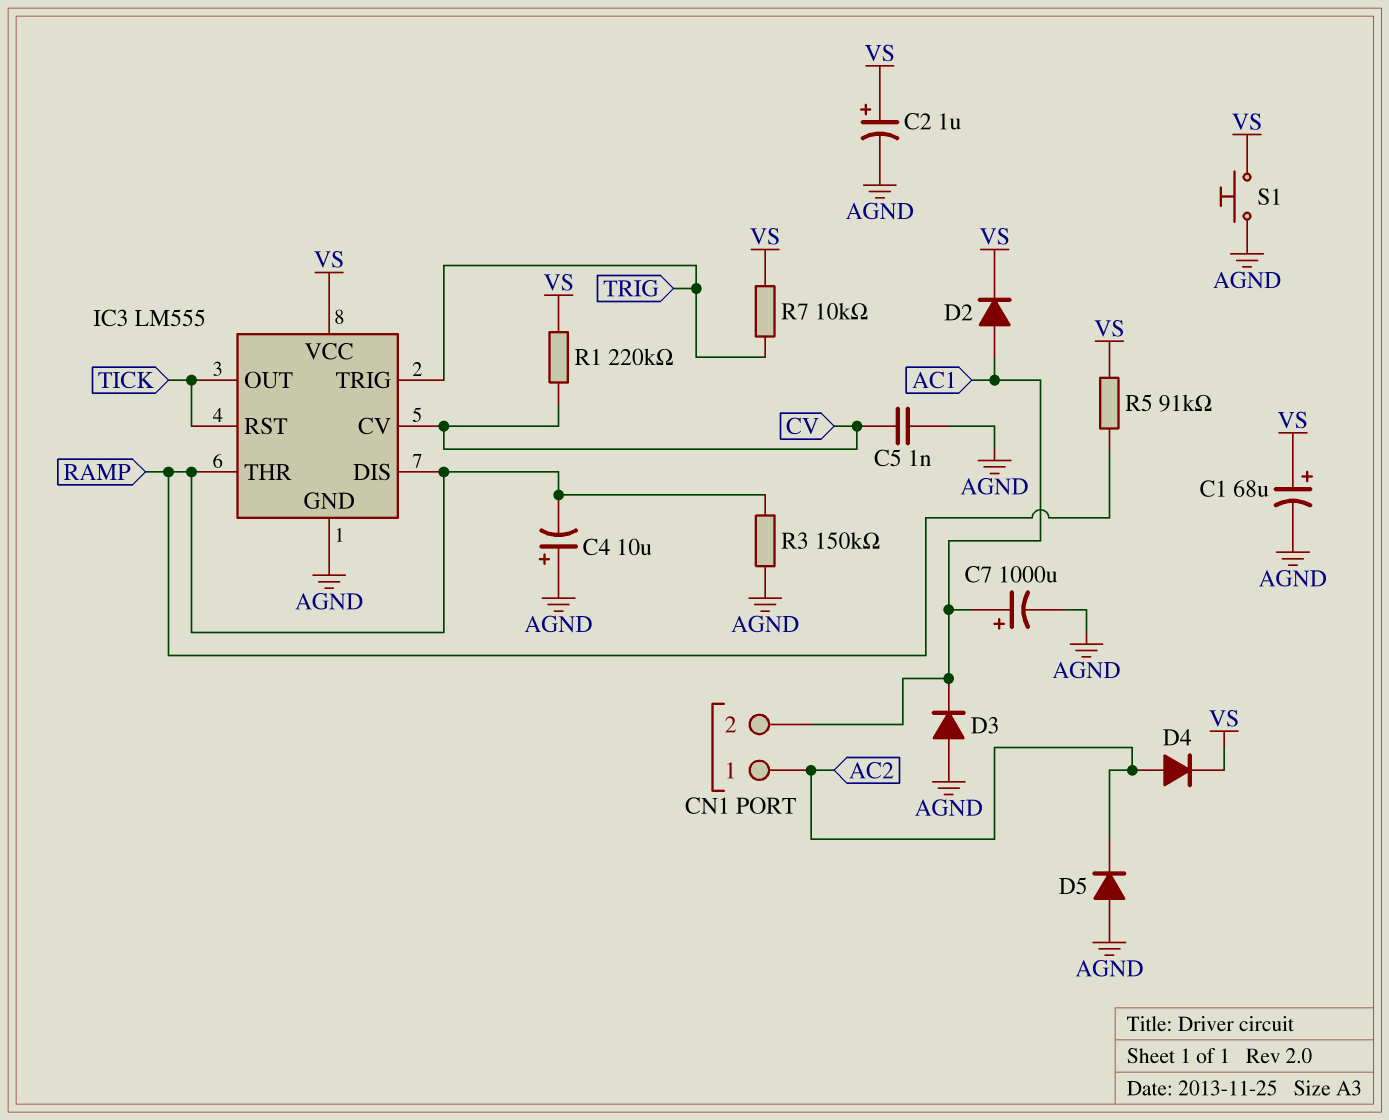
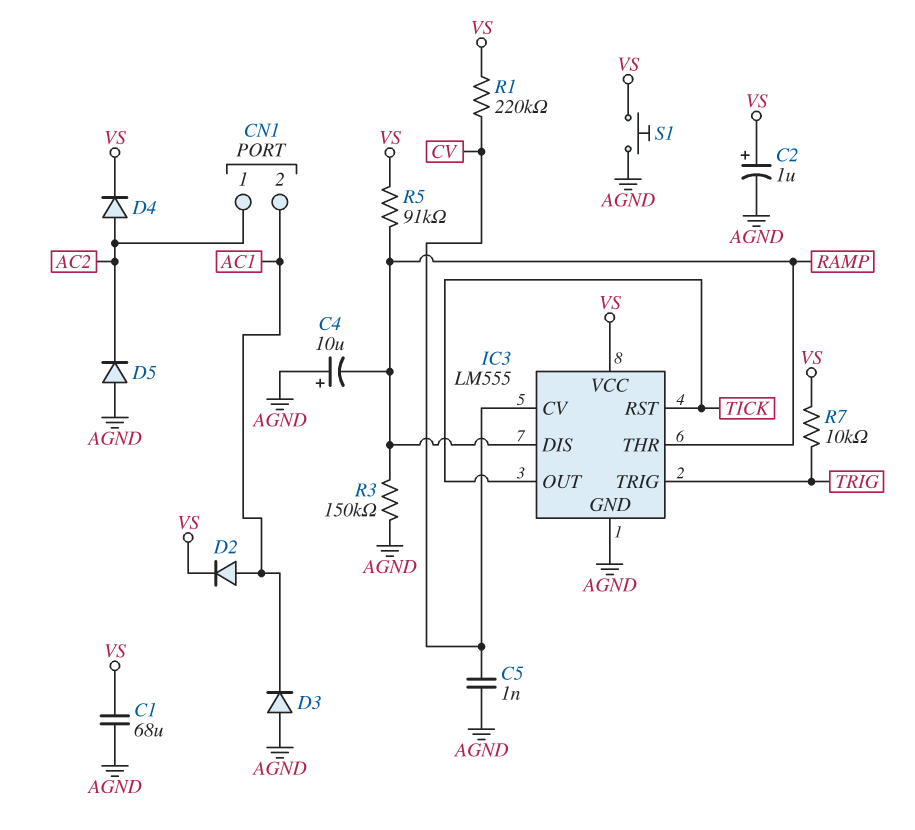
C1: 68uF (plus VS, minus AGND) -> 68uF (AGND, VS)
C7: 1000uF (plus AC1, minus AGND) -> none

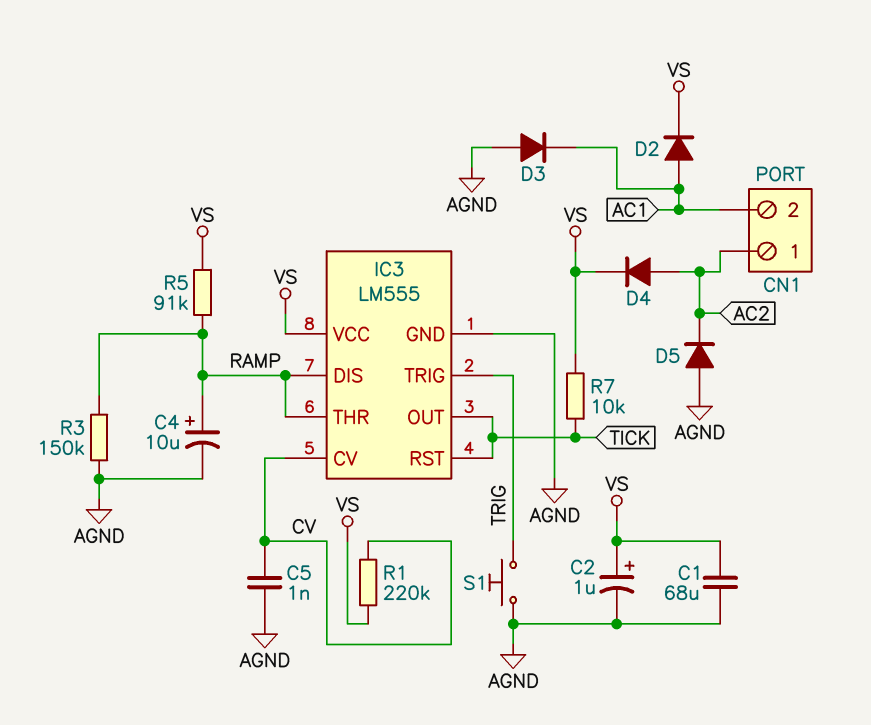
C4: 10uF (plus AGND, minus RAMP) -> 10uF (plus RAMP, minus AGND)
R7: 10k (TRIG, VS) -> 10k (TICK, VS)
S1: button (AGND, VS) -> button (AGND, TRIG)

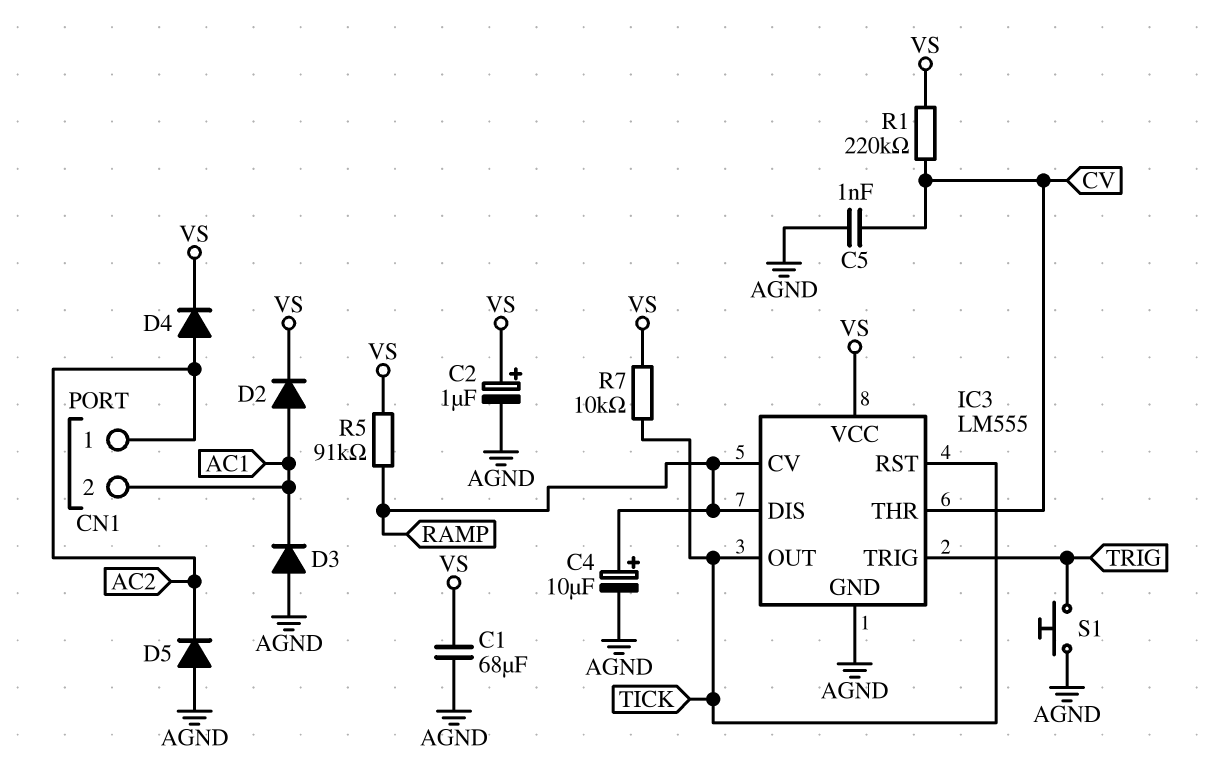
IC3 pin CV: CV -> RAMP
IC3 pin THR: RAMP -> CV
R3: 150k (AGND, RAMP) -> none

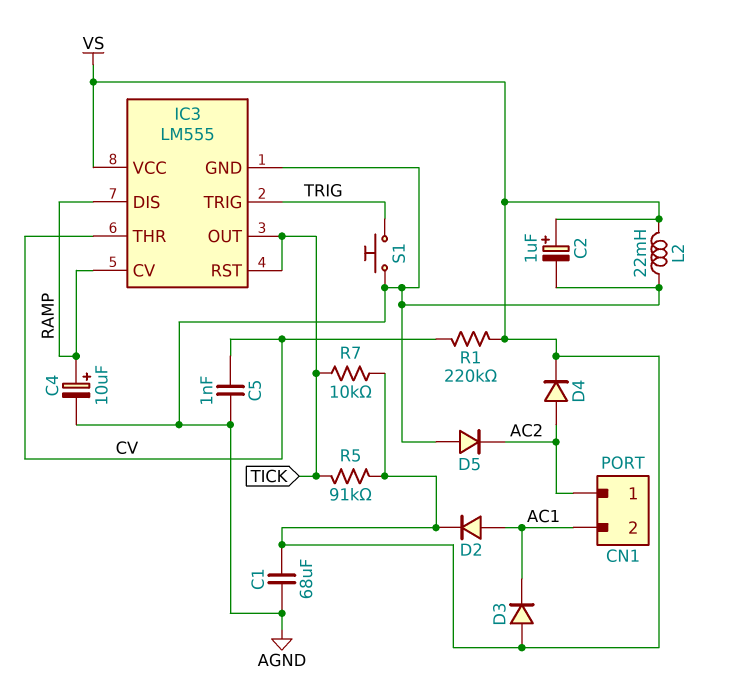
D3: diode (A AGND, K AC1) -> diode (A VS, K AC1)
L2: none -> 22mH (AGND, VS)
R5: 91k (RAMP, VS) -> 91k (TICK, VS)

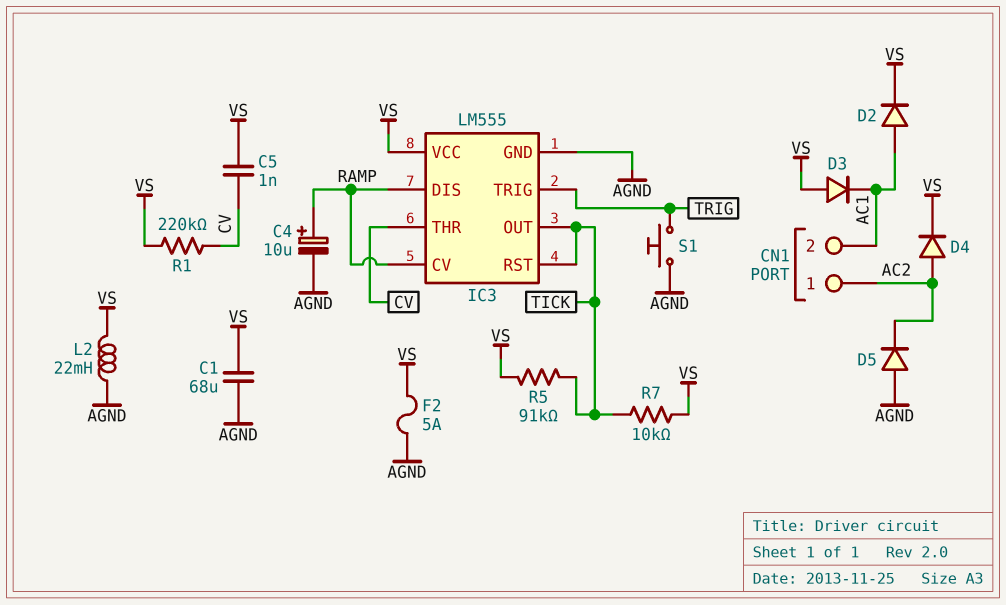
C2: 1uF (plus VS, minus AGND) -> none
C5: 1nF (AGND, CV) -> 1nF (CV, VS)
F2: none -> 5A (AGND, VS)

